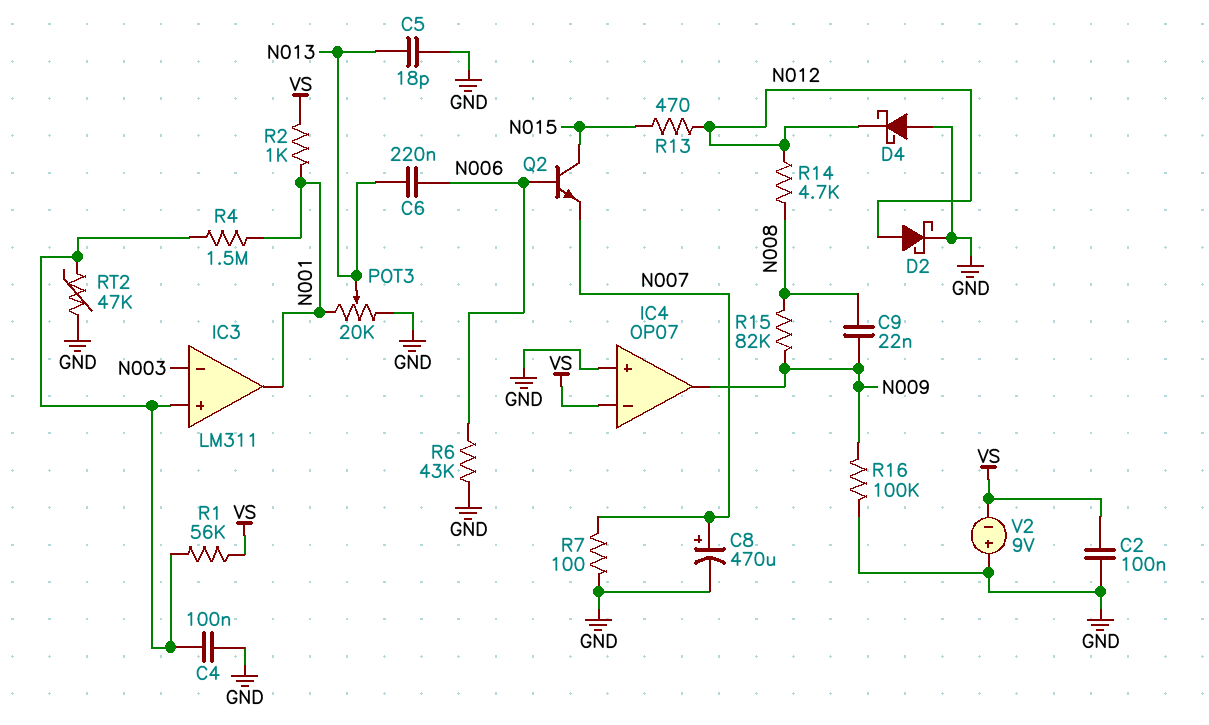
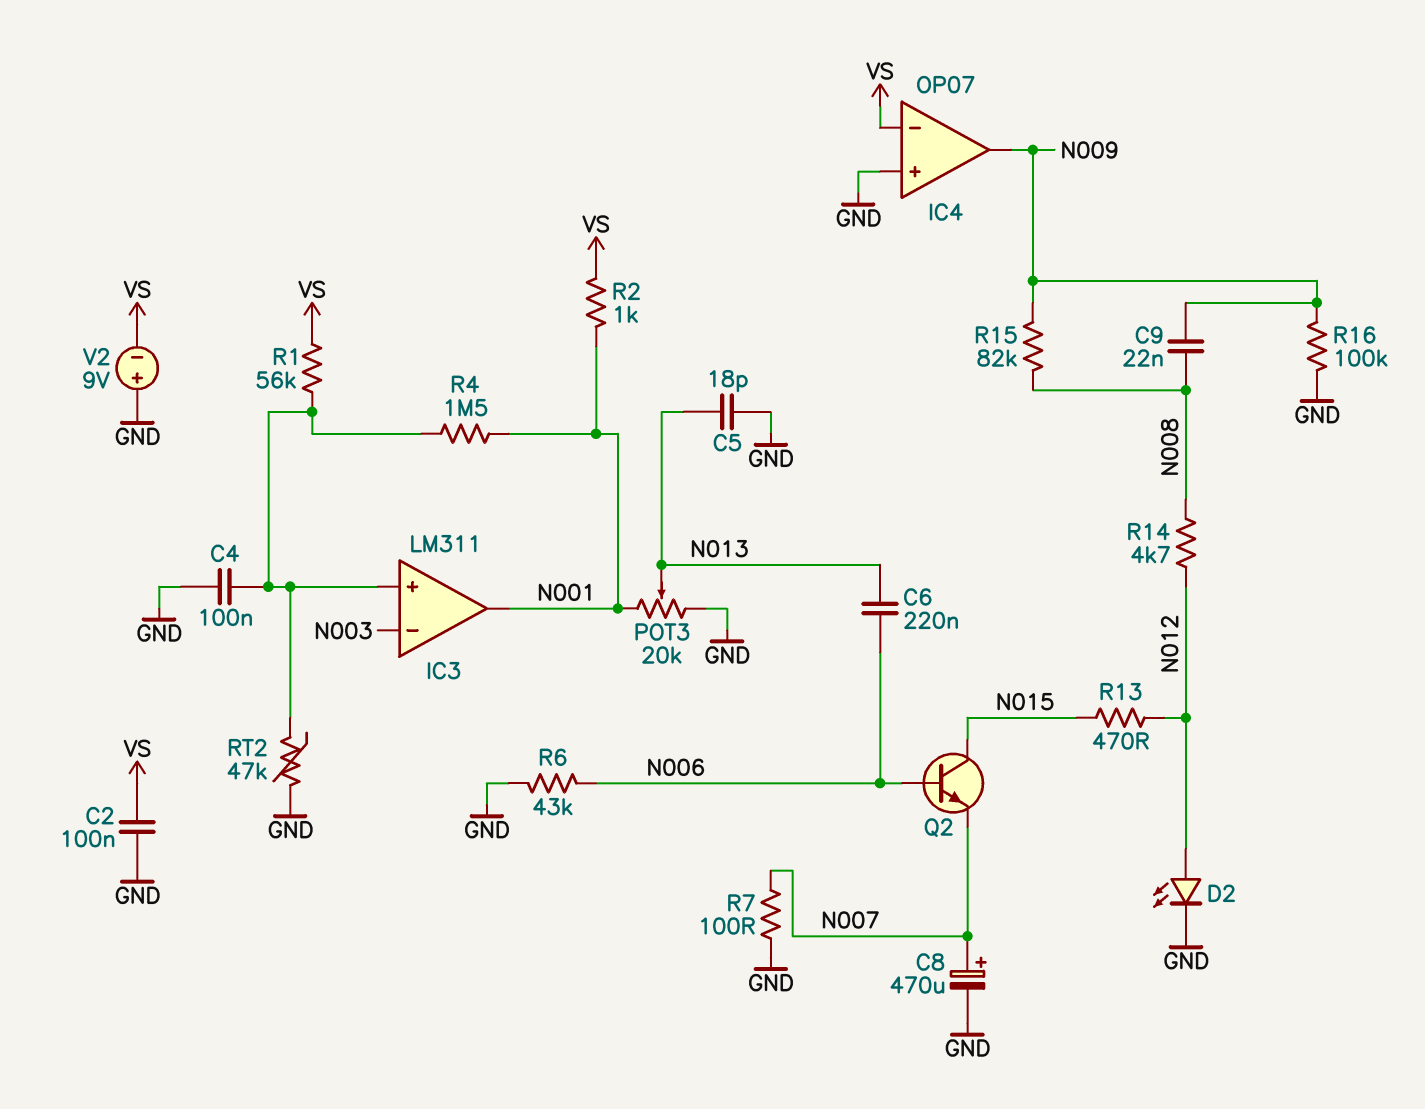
D2: schottky (A N012, K GND) -> LED (A N012, K GND)
D4: schottky (A GND, K N012) -> none

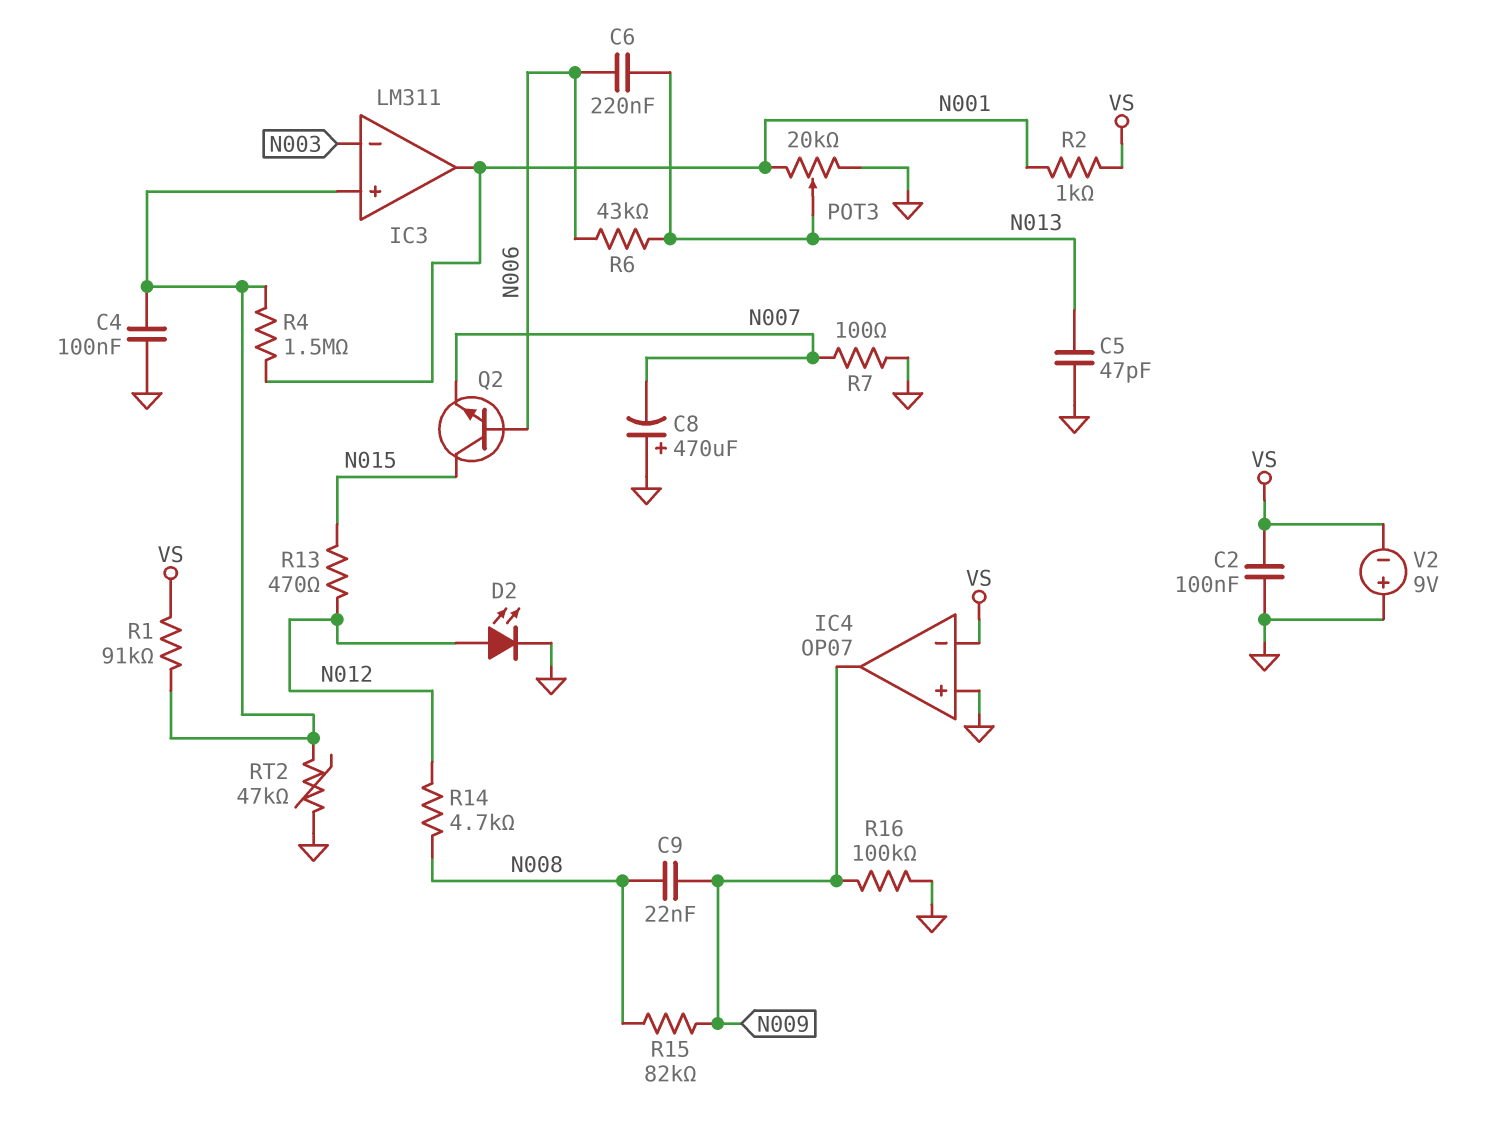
C5: 18pF (GND, N013) -> 47pF (GND, N013)
C8: 470uF (plus N007, minus GND) -> 470uF (plus GND, minus N007)
R1: 56k (IC3/in+, VS) -> 91k (IC3/in+, VS)
R6: 43k (GND, N006) -> 43k (N006, N013)

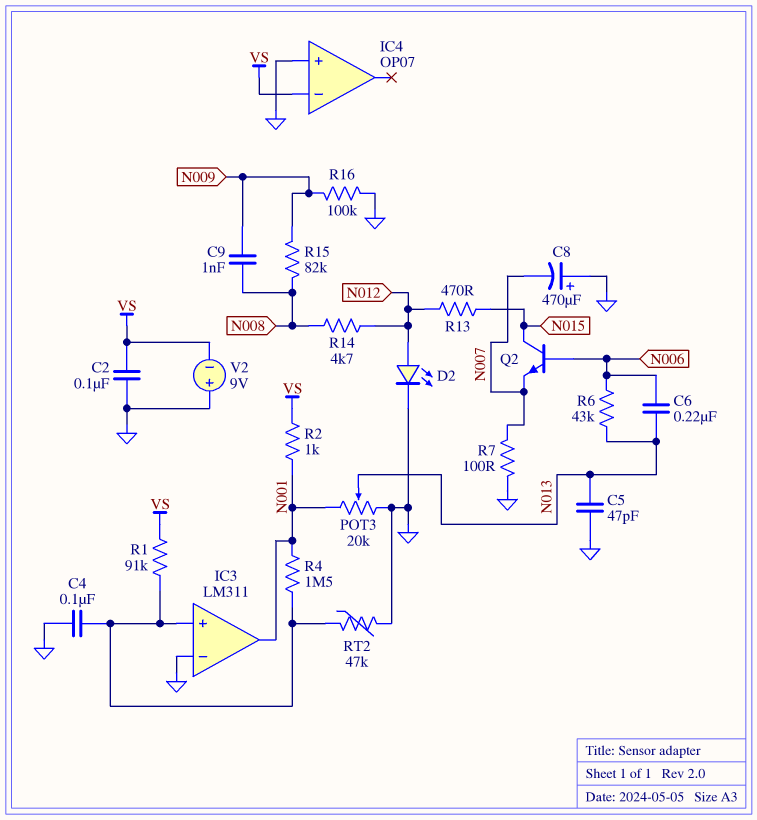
C9: 22nF (N008, N009) -> 1nF (N008, N009)
IC3 pin in-: N003 -> GND
IC4 pin out: N009 -> none

